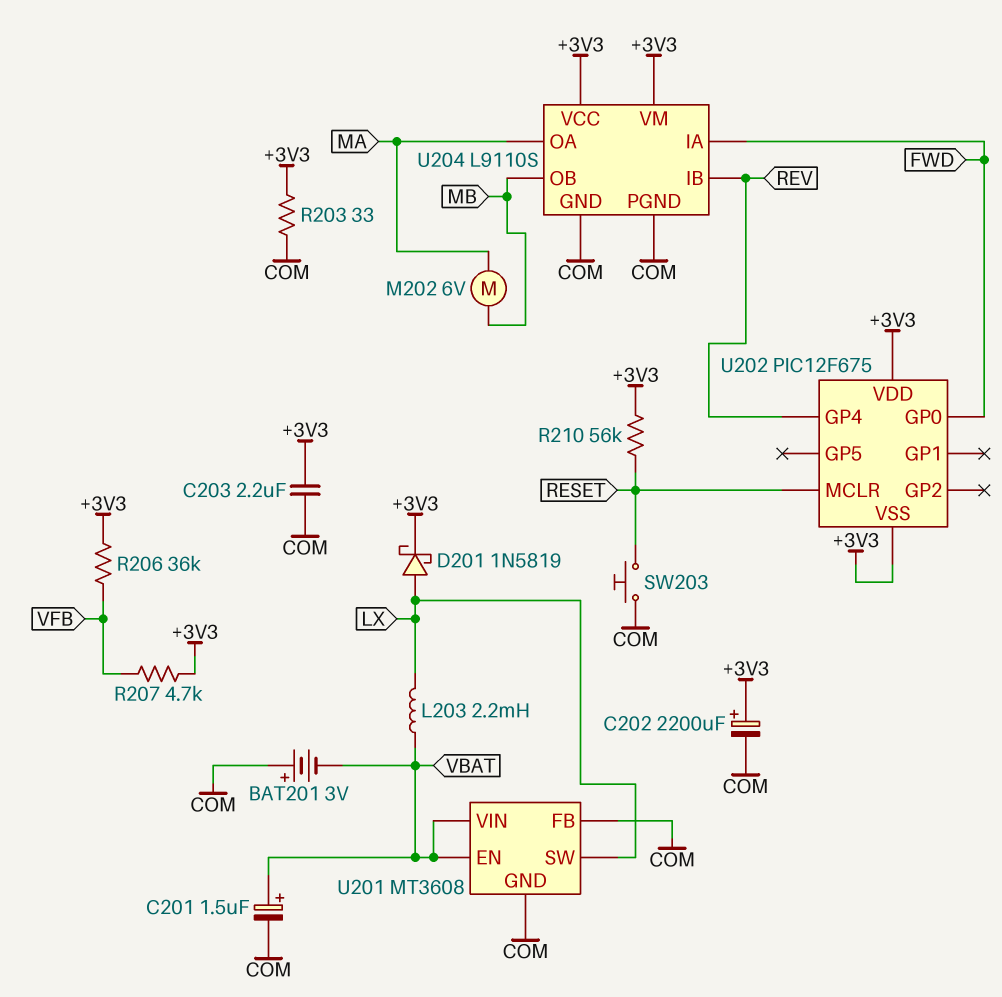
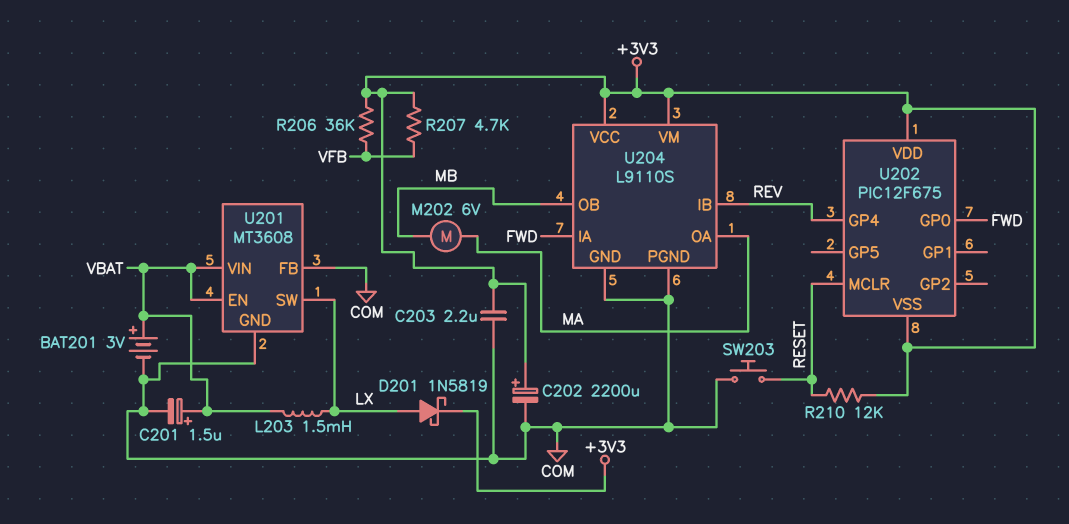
BAT201: 3V (plus COM, minus VBAT) -> 3V (plus VBAT, minus COM)
L203: 2.2mH (LX, VBAT) -> 1.5mH (LX, VBAT)
R203: 33 (+3V3, COM) -> none
R210: 56k (+3V3, RESET) -> 12k (+3V3, RESET)

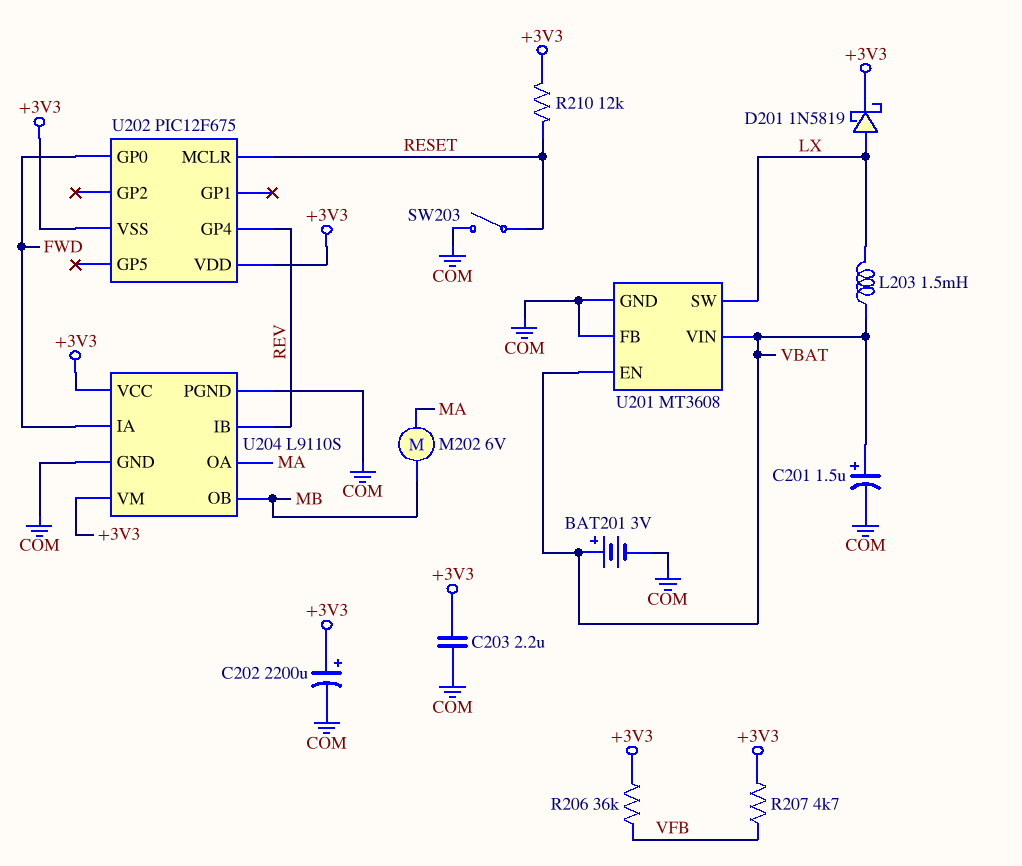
SW203: button (COM, RESET) -> switch (COM, RESET)

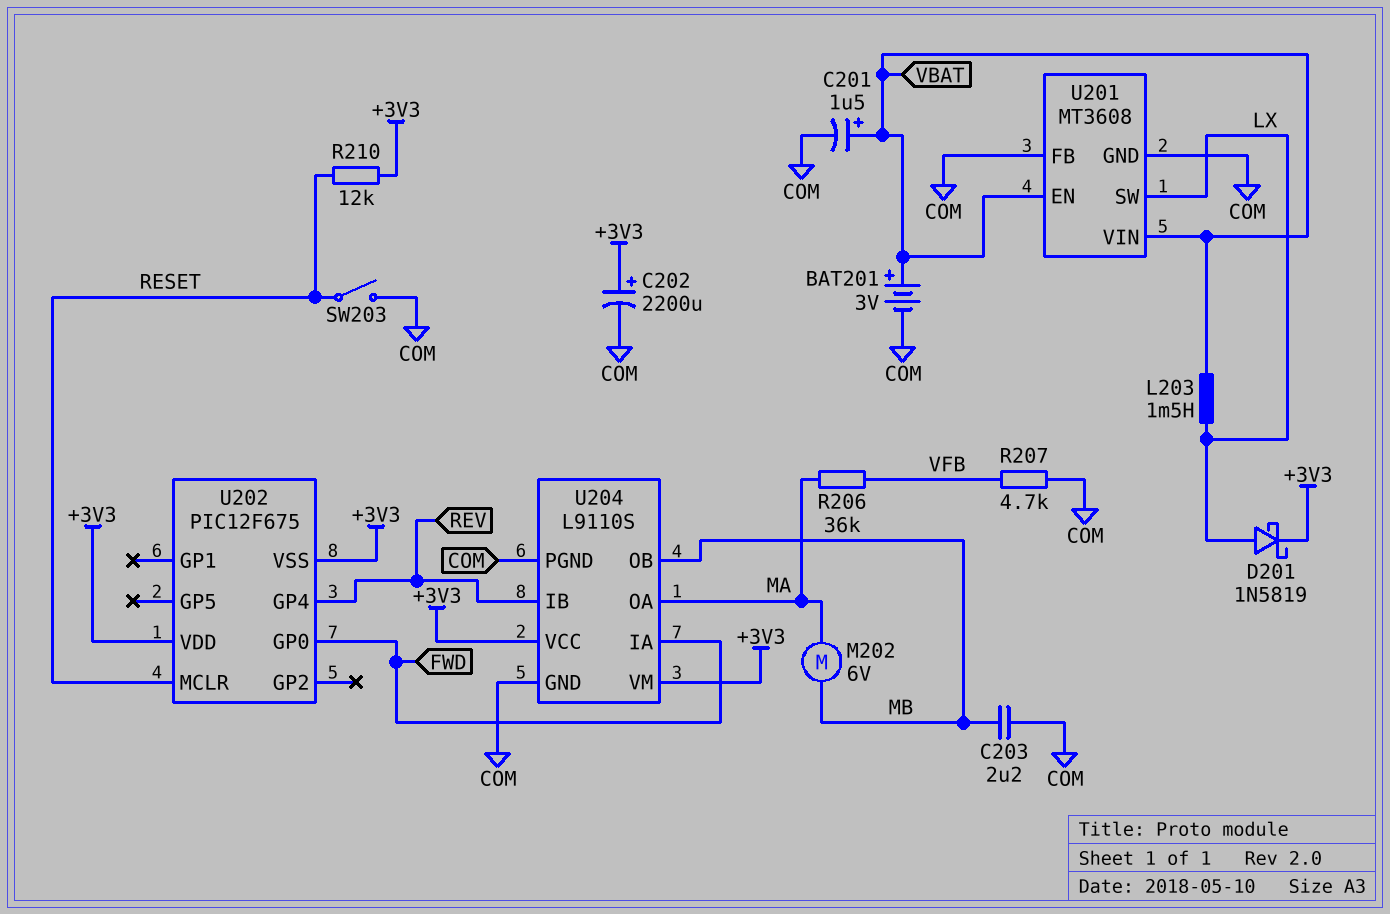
C203: 2.2uF (+3V3, COM) -> 2.2uF (COM, MB)
R206: 36k (+3V3, VFB) -> 36k (MA, VFB)
R207: 4.7k (+3V3, VFB) -> 4.7k (COM, VFB)

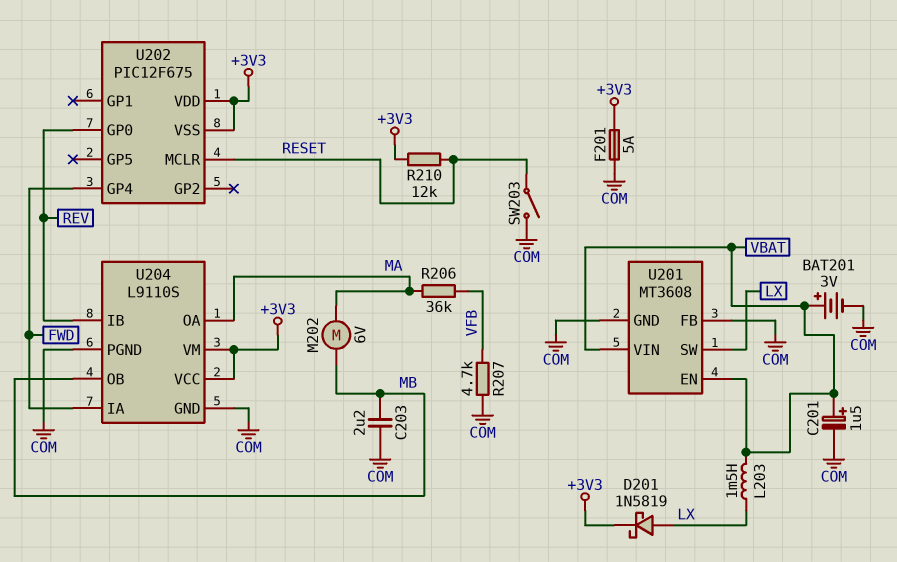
C202: 2200uF (plus +3V3, minus COM) -> none
F201: none -> 5A (+3V3, COM)
U202 pin GP0: FWD -> REV
U202 pin GP4: REV -> FWD

